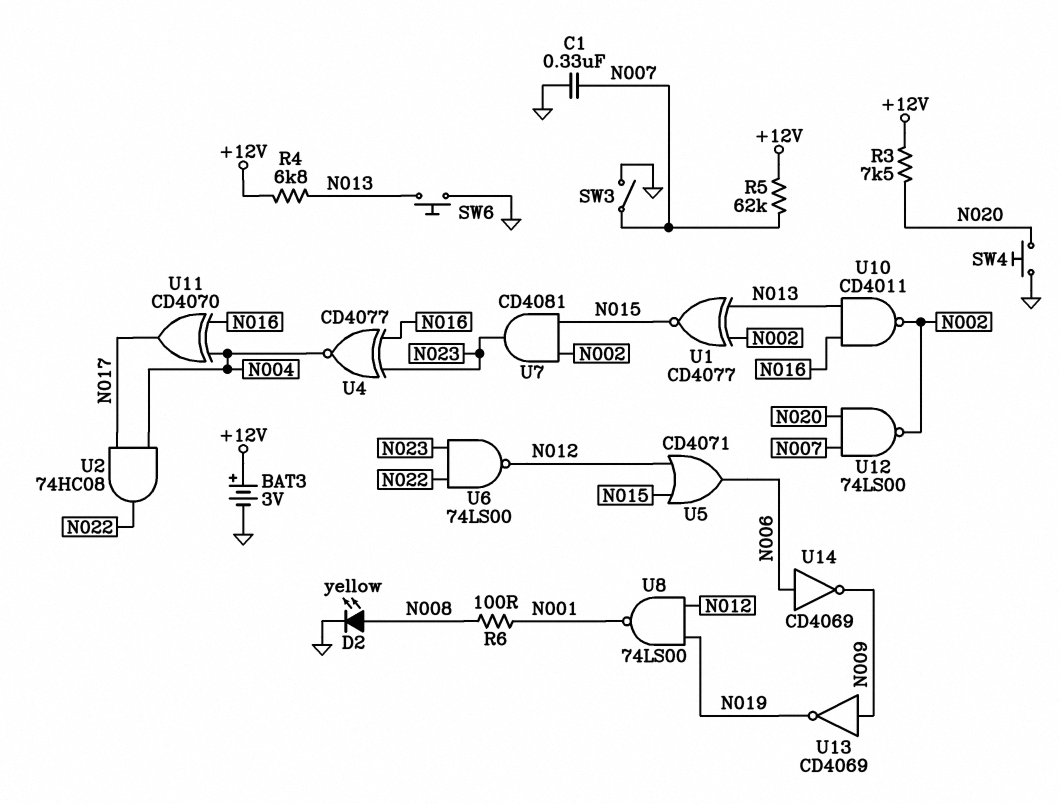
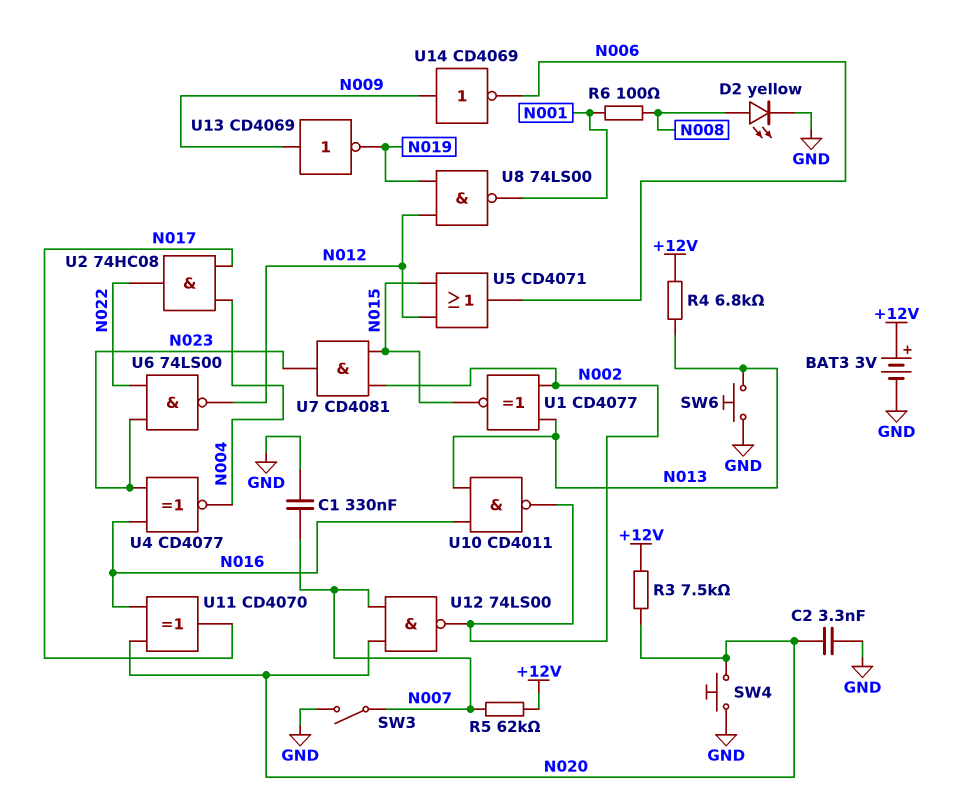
C2: none -> 3.3nF (GND, N020)
U11: XOR CD4070 (in N004, in N016, out N017) -> XOR CD4070 (in N016, in N020, out N017)
U14: NOT CD4069 (in N006, out N009) -> NOT CD4069 (in N009, out N006)

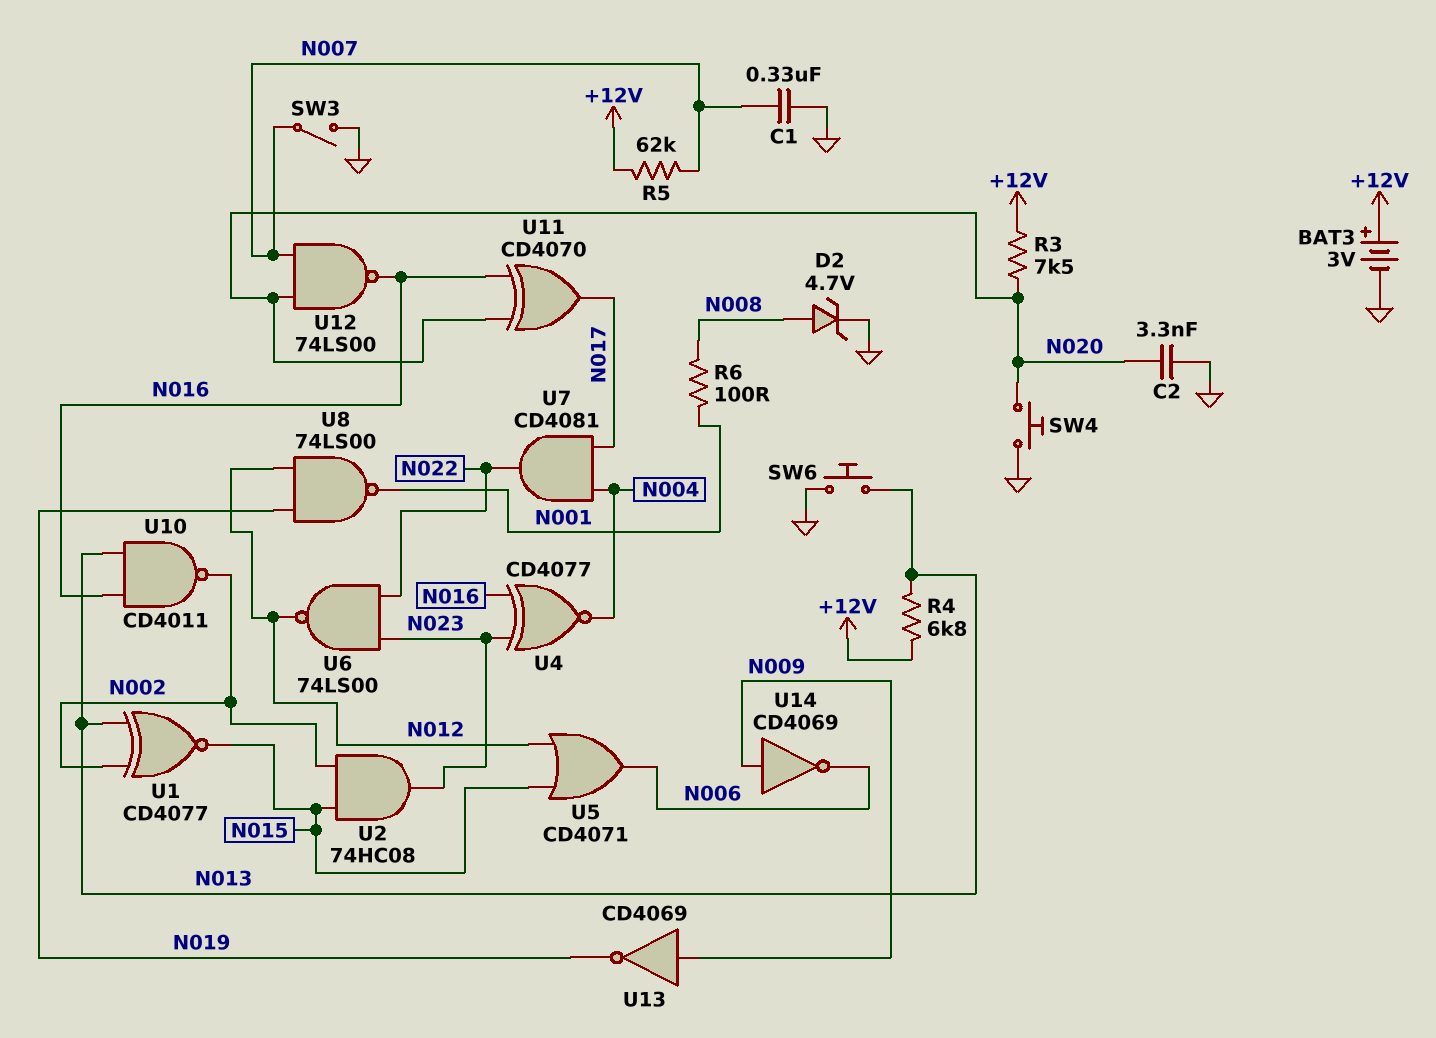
D2: LED yellow (A N008, K GND) -> zener 4.7V (A N008, K GND)
U2: AND 74HC08 (in N004, in N017, out N022) -> AND 74HC08 (in N002, in N015, out N023)
U7: AND CD4081 (in N002, in N015, out N023) -> AND CD4081 (in N004, in N017, out N022)
U12: NAND 74LS00 (in N007, in N020, out N002) -> NAND 74LS00 (in N007, in N020, out N016)

